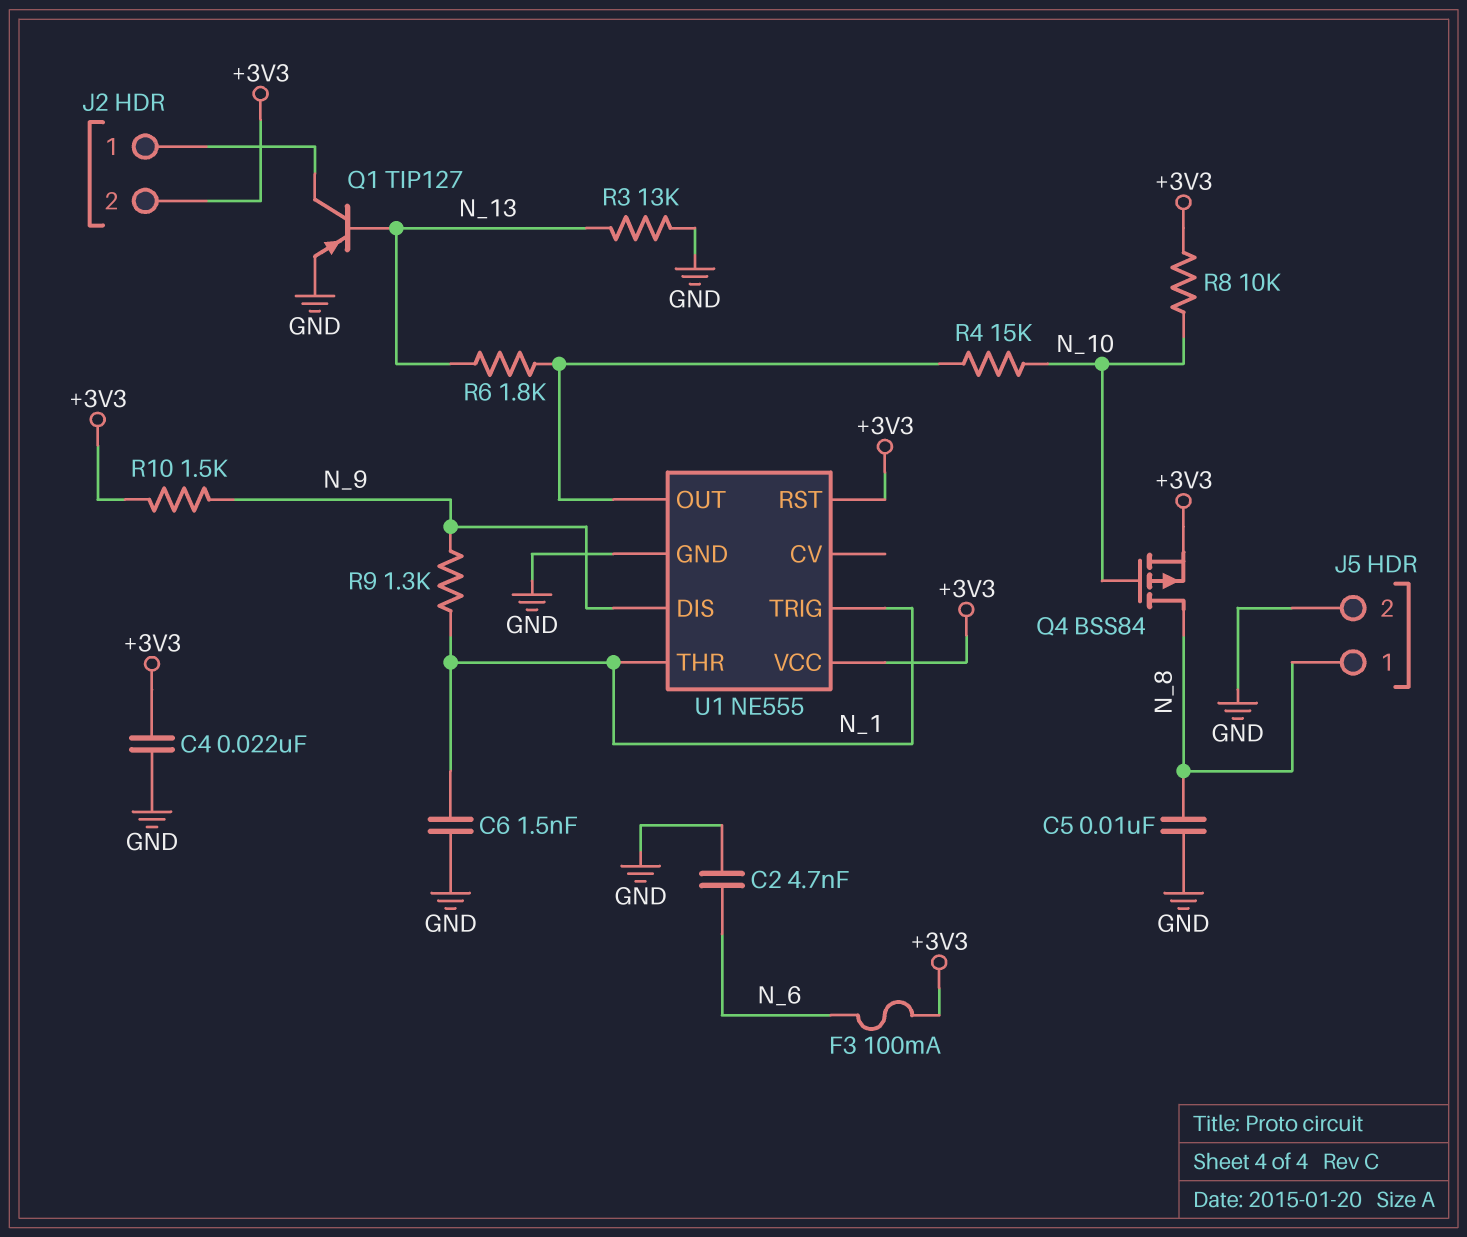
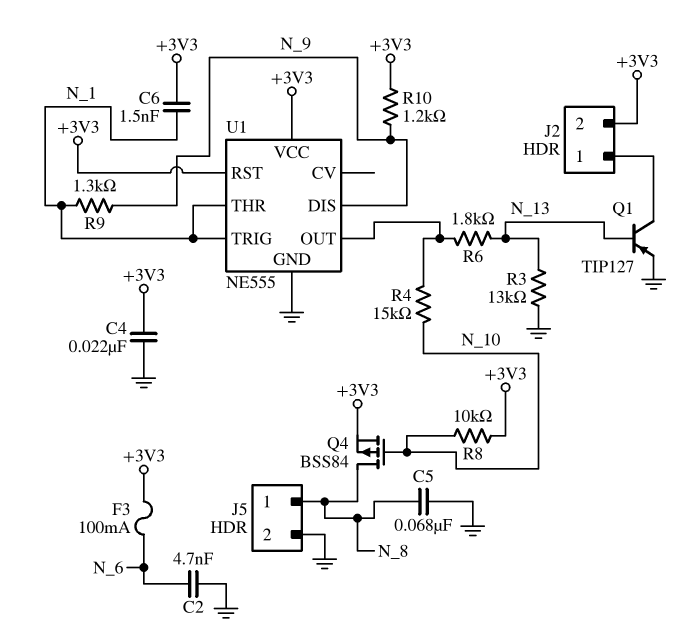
C5: 10nF (GND, N_8) -> 68nF (GND, N_8)
C6: 1.5nF (GND, N_1) -> 1.5nF (+3V3, N_1)
R10: 1.5k (+3V3, N_9) -> 1.2k (+3V3, N_9)

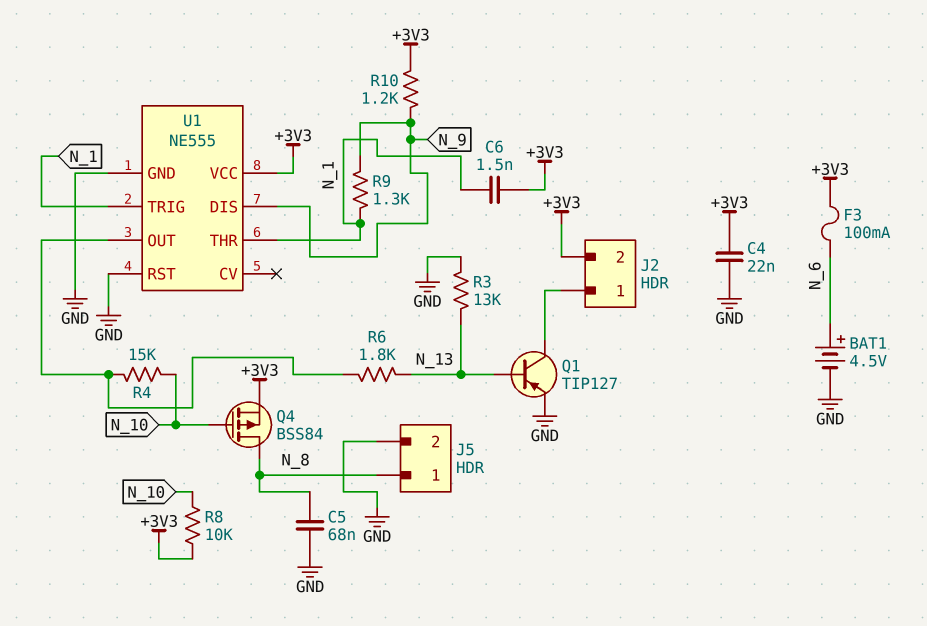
BAT1: none -> 4.5V (plus N_6, minus GND)
C2: 4.7nF (GND, N_6) -> none
U1 pin RST: +3V3 -> GND

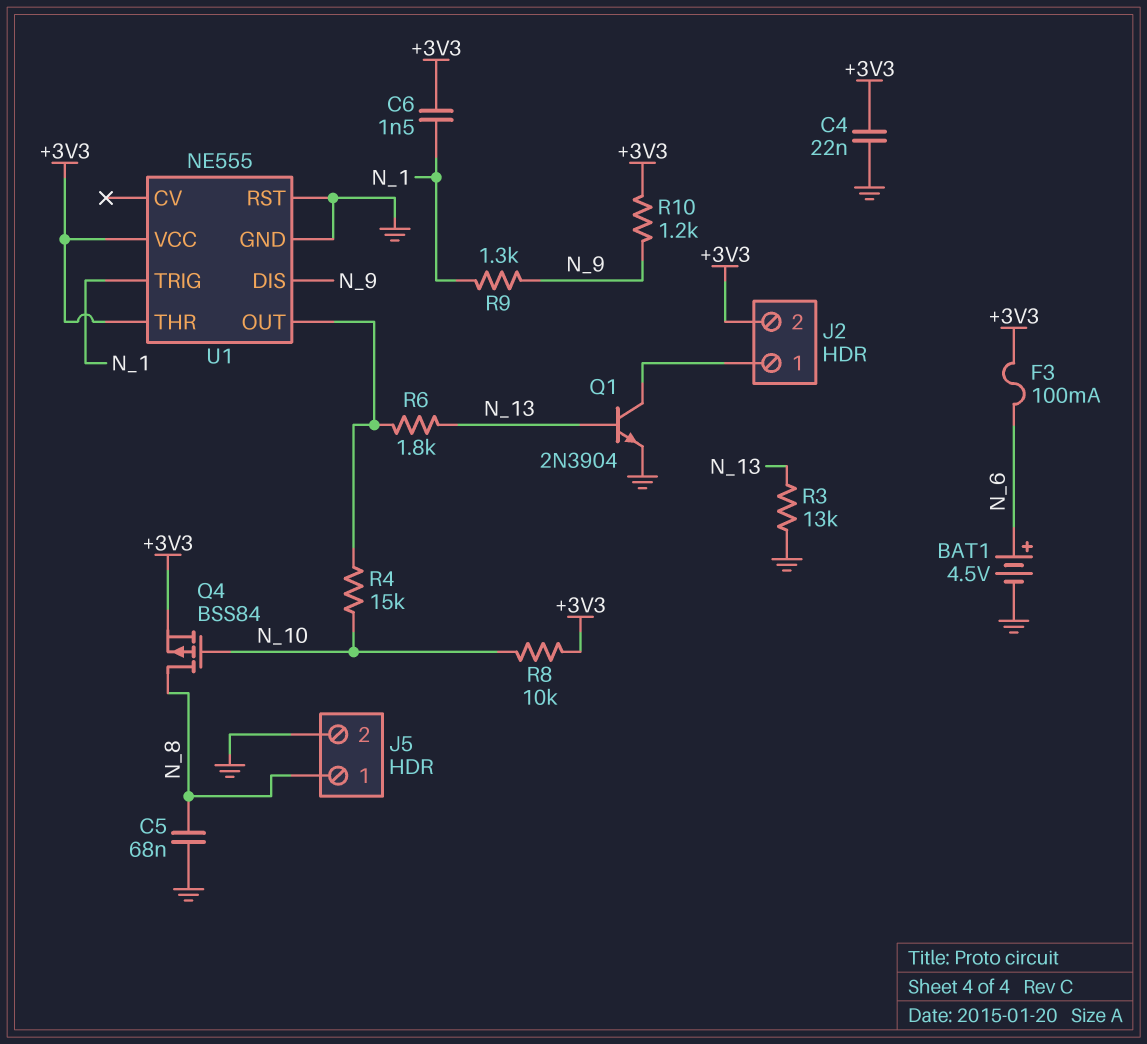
Q1: PNP TIP127 (B N_13, C J2/1, E GND) -> NPN 2N3904 (B N_13, C J2/1, E GND)
U1 pin THR: N_1 -> +3V3

